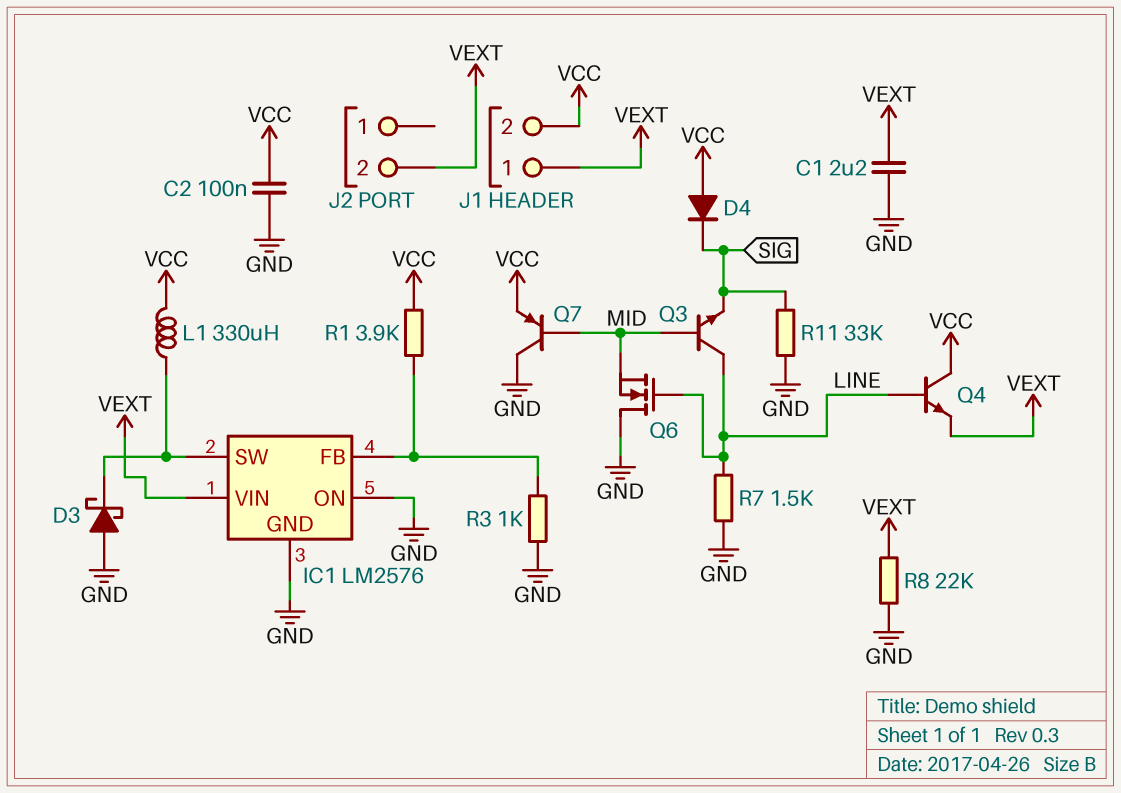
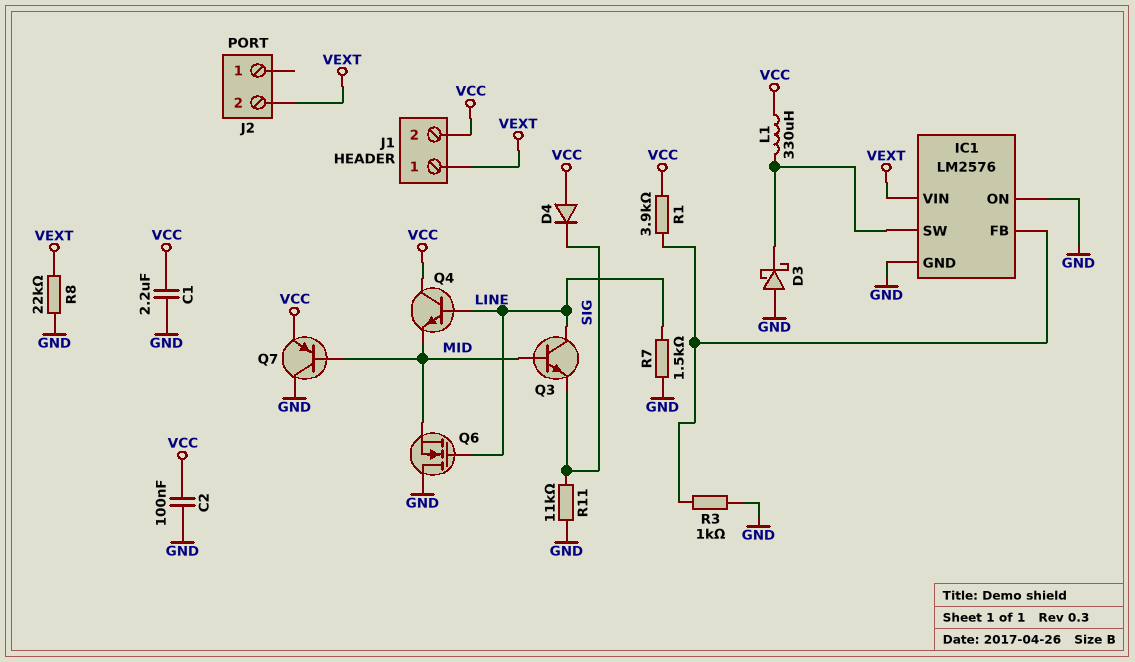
C1: 2.2uF (GND, VEXT) -> 2.2uF (GND, VCC)
Q4: NPN (B LINE, C VCC, E VEXT) -> NPN (B LINE, C VCC, E MID)
R11: 33k (GND, SIG) -> 11k (GND, SIG)

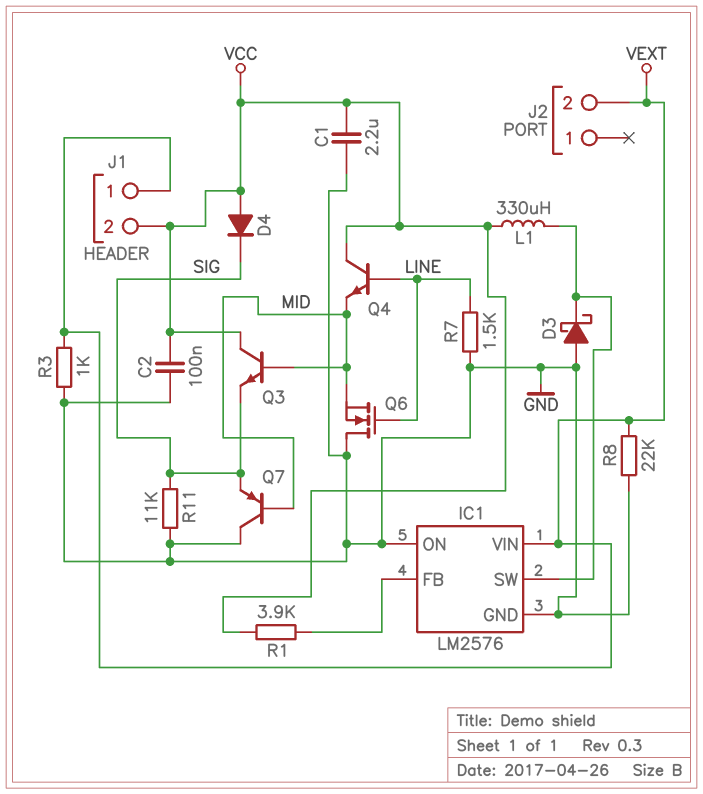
Q3: NPN (B MID, C LINE, E SIG) -> NPN (B MID, C VCC, E SIG)
Q7: PNP (B MID, C GND, E VCC) -> PNP (B MID, C GND, E SIG)
R3: 1k (GND, IC1/FB) -> 1k (GND, VEXT)

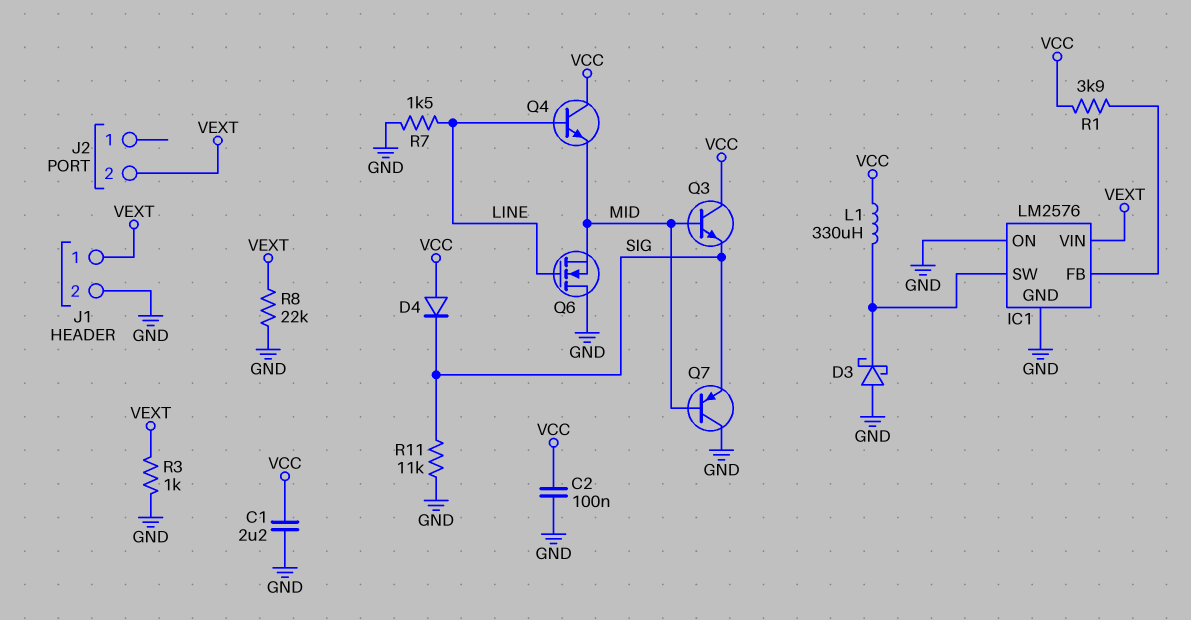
J1 pin 2: VCC -> GND

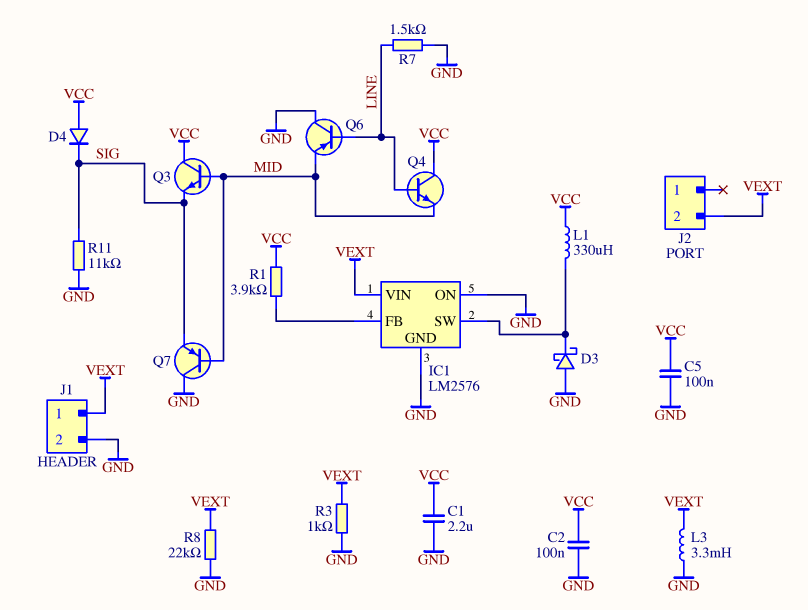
C5: none -> 100nF (GND, VCC)
L3: none -> 3.3mH (GND, VEXT)
Q6: NMOS (G LINE, D GND, S MID) -> PNP (B LINE, C GND, E MID)

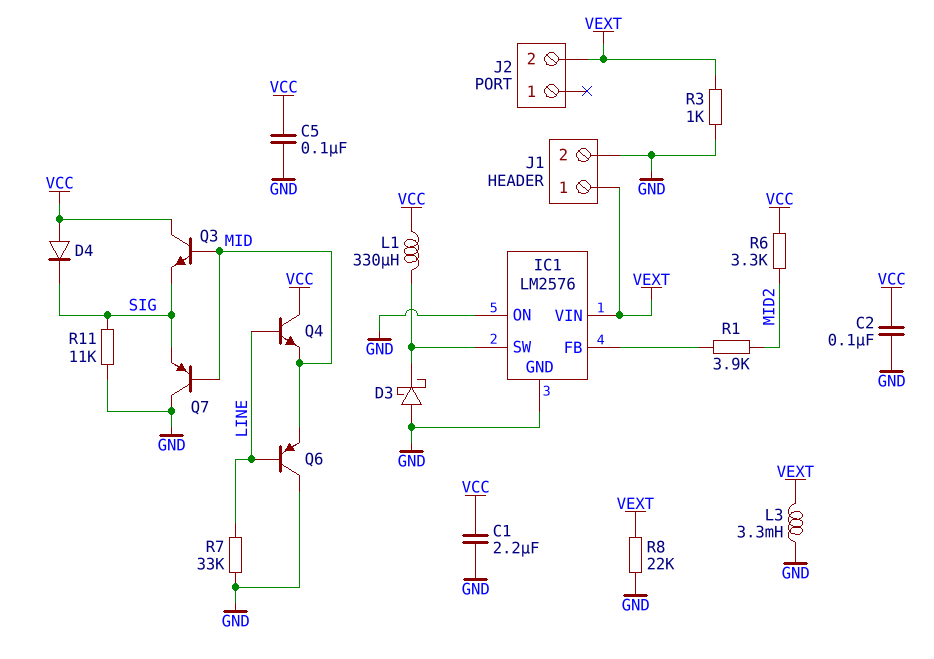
R1: 3.9k (IC1/FB, VCC) -> 3.9k (IC1/FB, MID2)
R6: none -> 3.3k (MID2, VCC)
R7: 1.5k (GND, LINE) -> 33k (GND, LINE)

